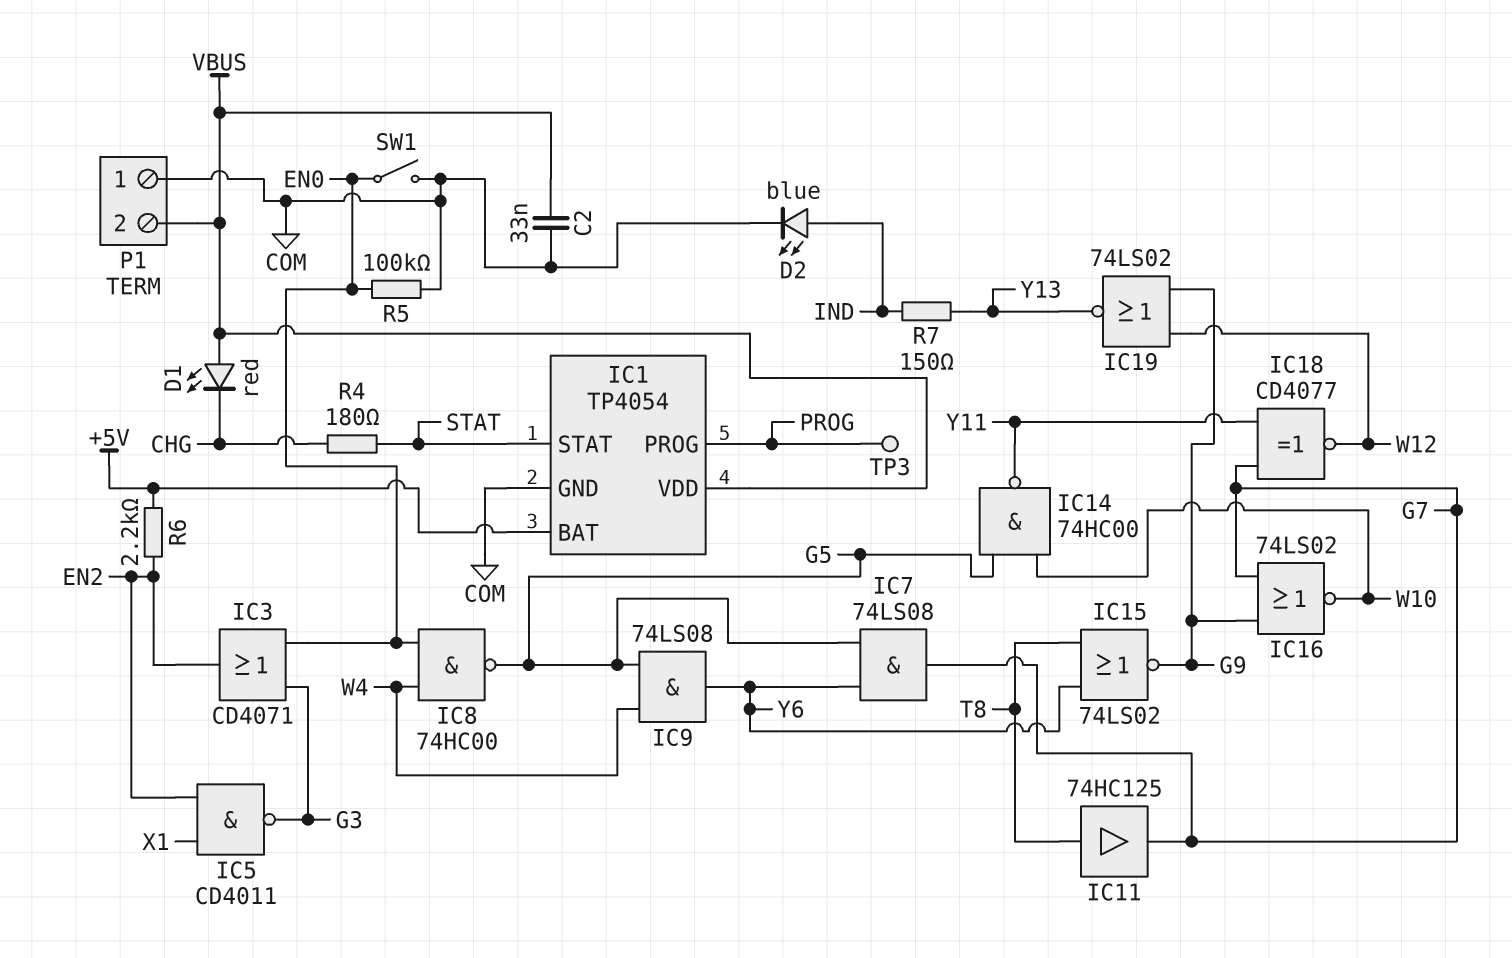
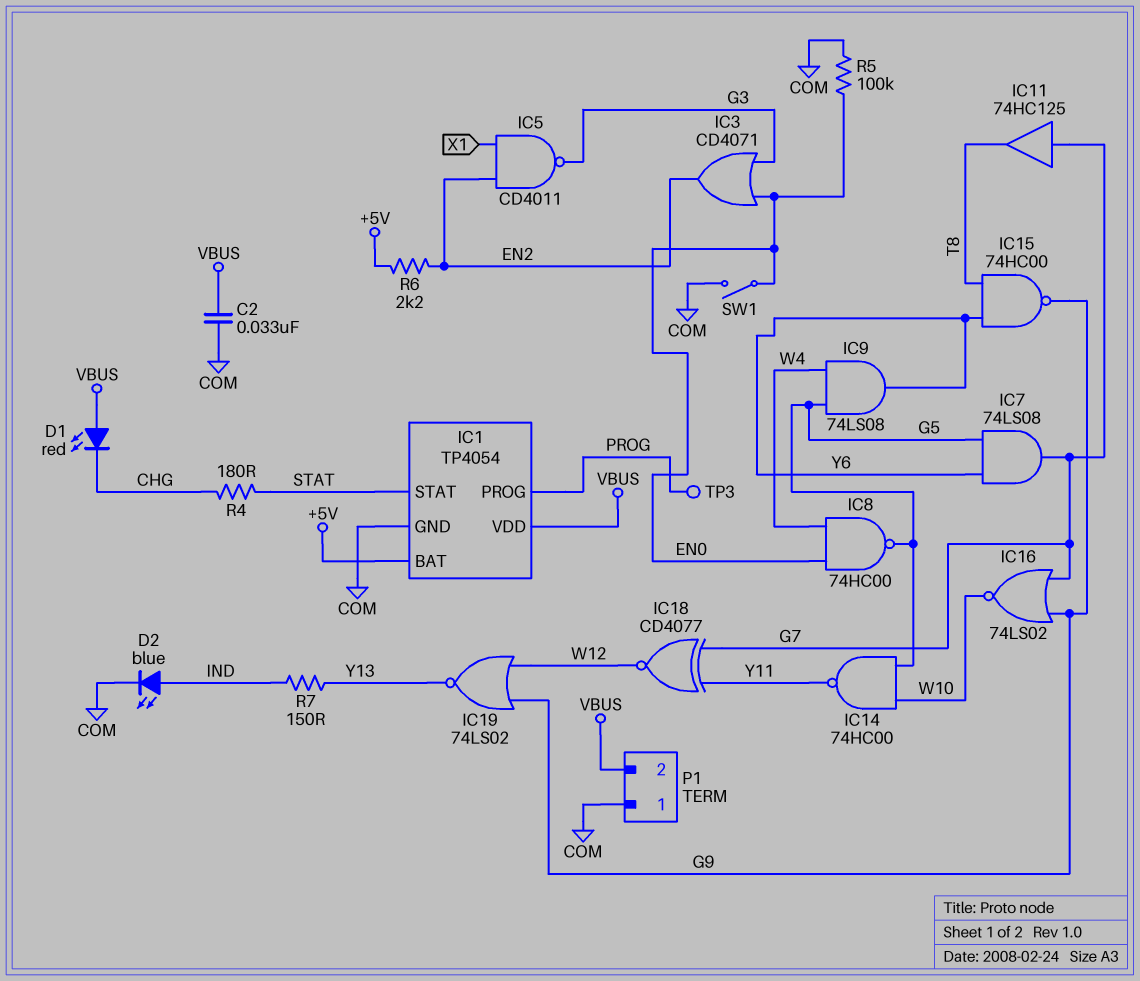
IC11: buffer 74HC125 (in T8, out G7) -> buffer 74HC125 (in G7, out T8)
IC15: NOR 74LS02 (in T8, in Y6, out G9) -> NAND 74HC00 (in T8, in Y6, out G9)

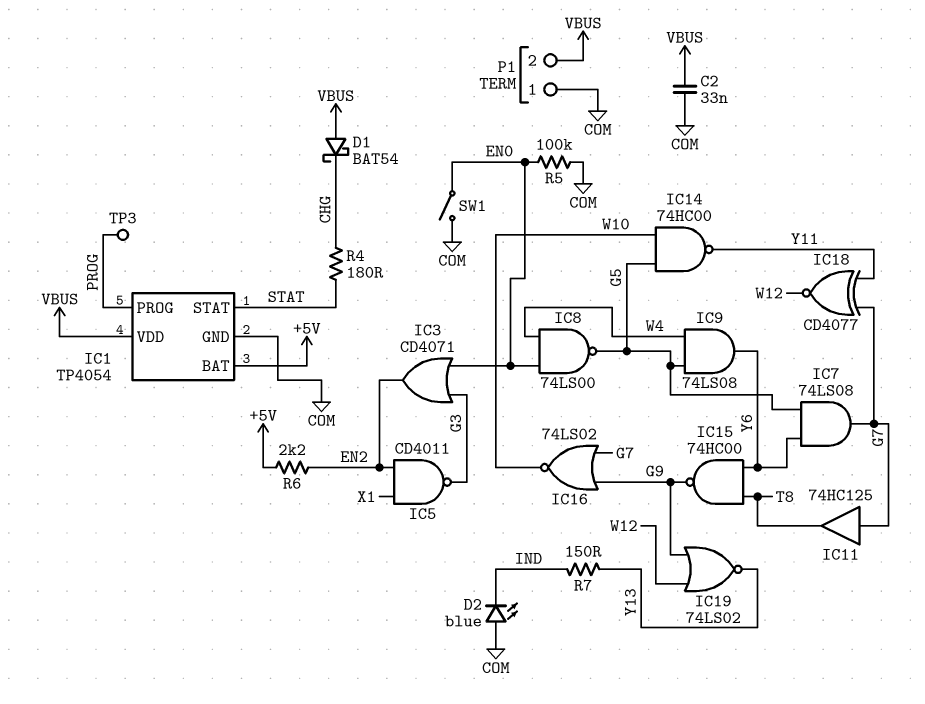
D1: LED red (A VBUS, K CHG) -> schottky BAT54 (A VBUS, K CHG)
D2: LED blue (A IND, K COM) -> LED blue (A COM, K IND)
IC8: NAND 74HC00 (in EN0, in W4, out G5) -> NAND 74LS00 (in EN0, in W4, out G5)

